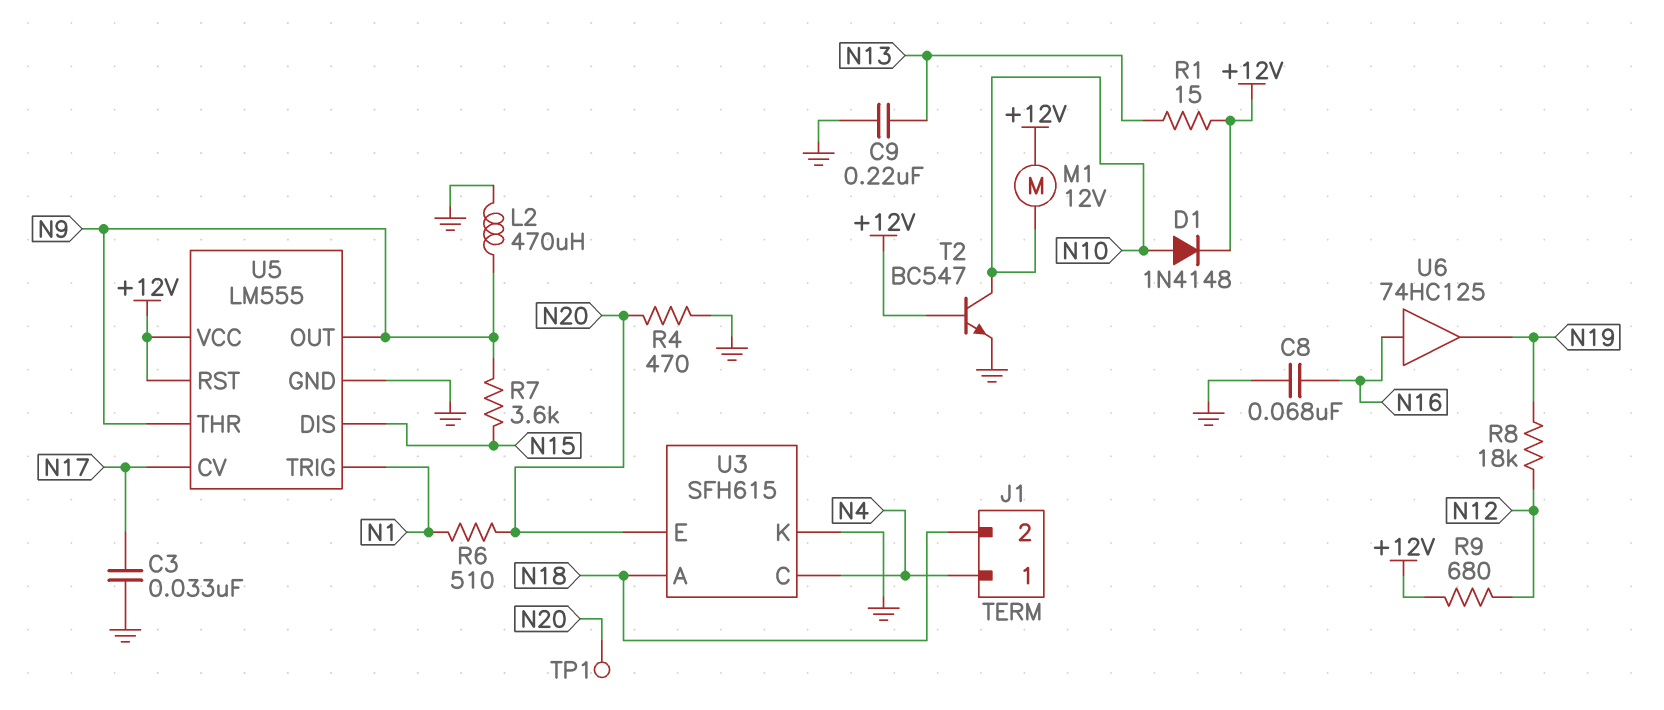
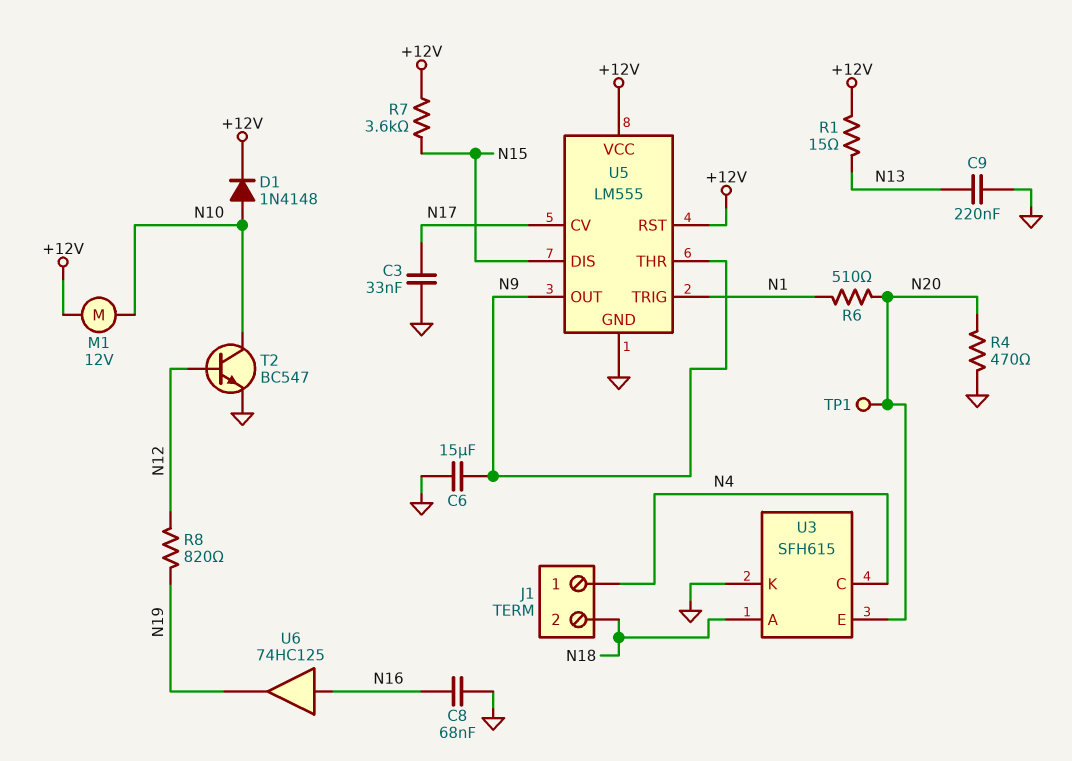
C6: none -> 15uF (GND, N9)
L2: 470uH (GND, N9) -> none
R7: 3.6k (N9, N15) -> 3.6k (+12V, N15)
R8: 18k (N12, N19) -> 820 (N12, N19)
R9: 680 (+12V, N12) -> none
T2: NPN BC547 (B +12V, C N10, E GND) -> NPN BC547 (B N12, C N10, E GND)

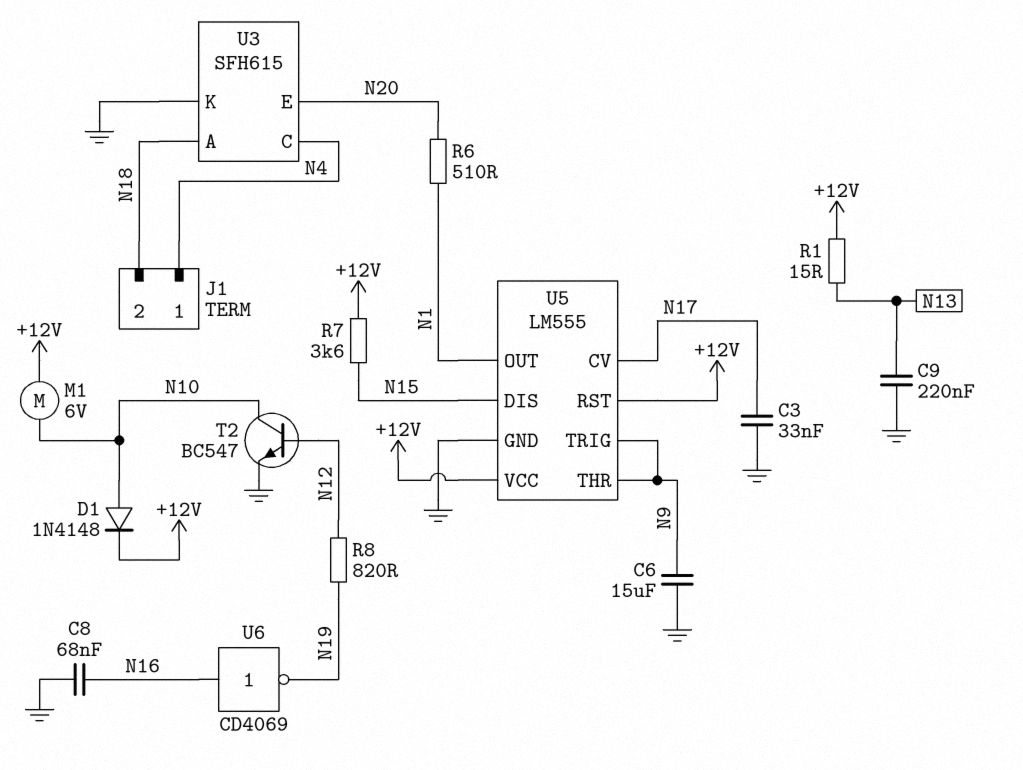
M1: motor 12V (+12V, N10) -> motor 6V (+12V, N10)
R4: 470 (GND, N20) -> none
TP1: test point (N20) -> none
U5 pin OUT: N9 -> N1
U5 pin TRIG: N1 -> N9
U6: buffer 74HC125 (in N16, out N19) -> NOT CD4069 (in N16, out N19)

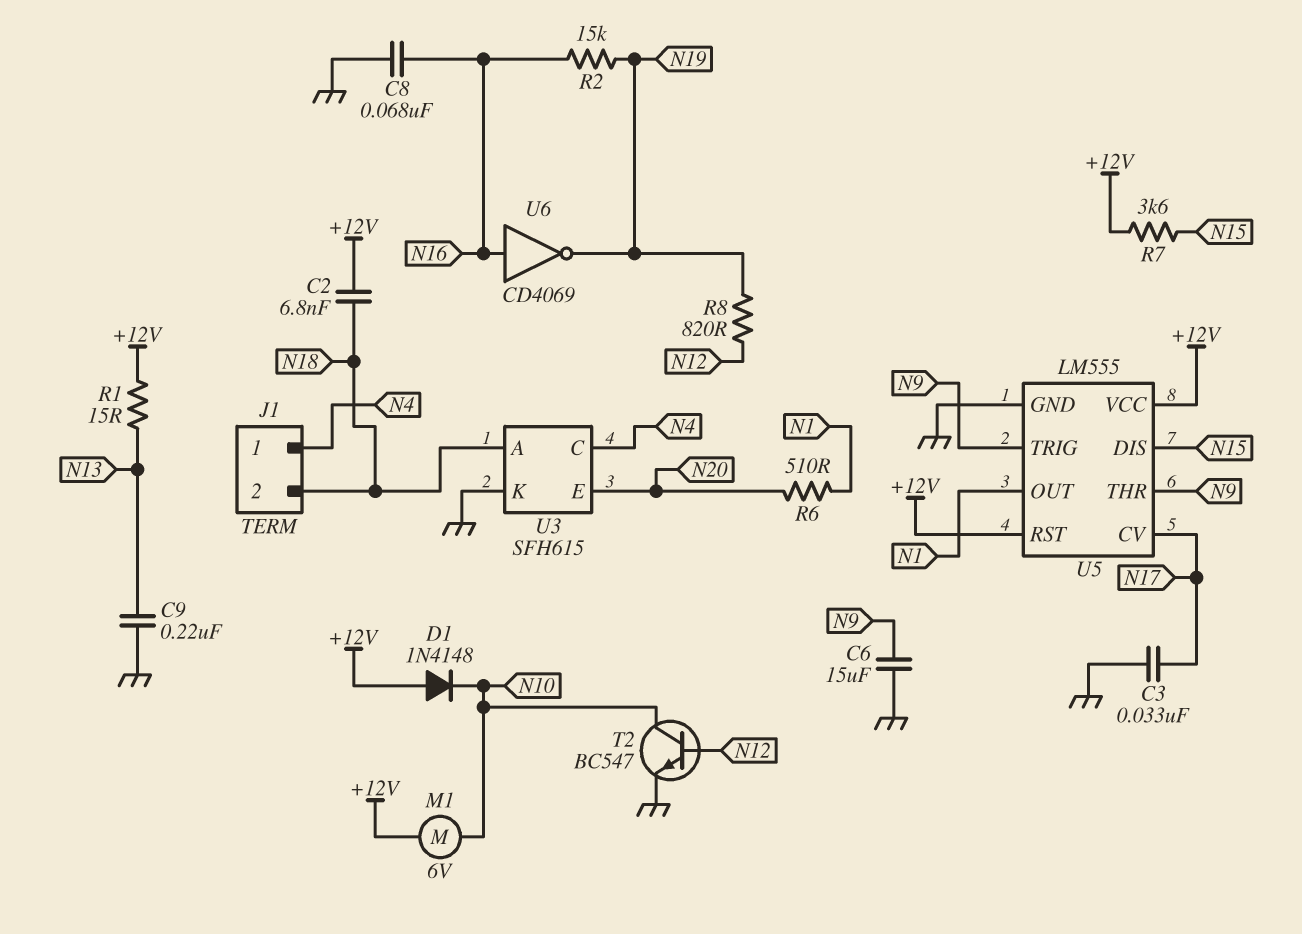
C2: none -> 6.8nF (+12V, N18)
D1: diode 1N4148 (A N10, K +12V) -> diode 1N4148 (A +12V, K N10)
R2: none -> 15k (N16, N19)

